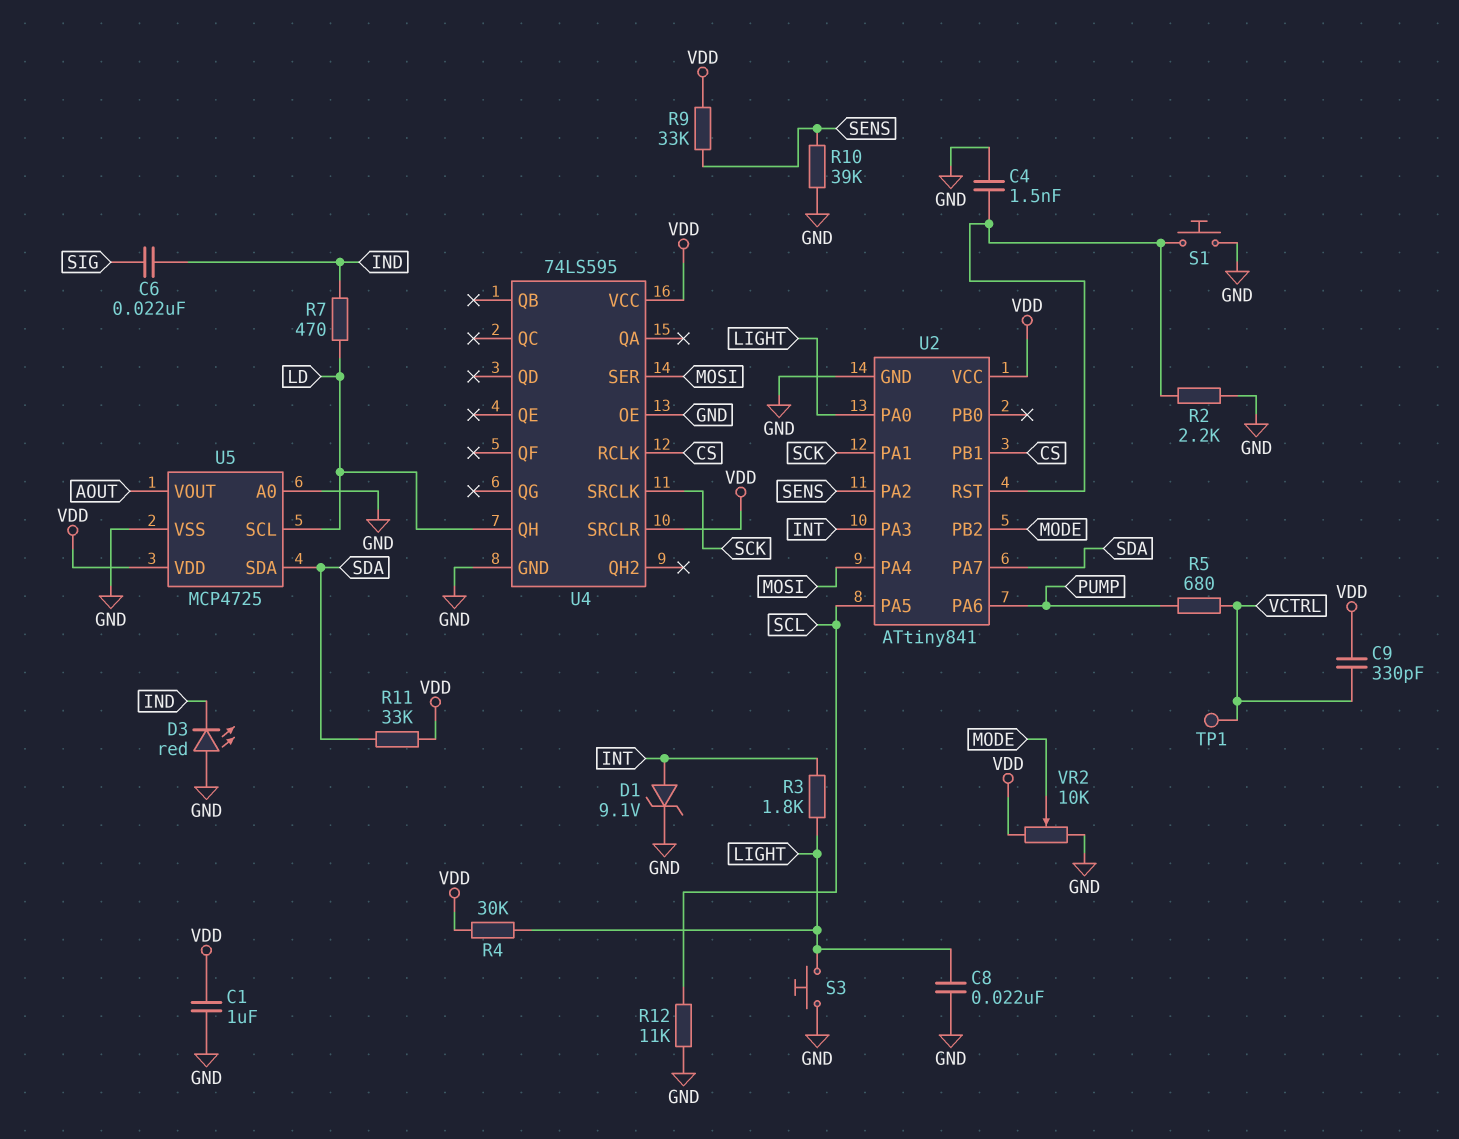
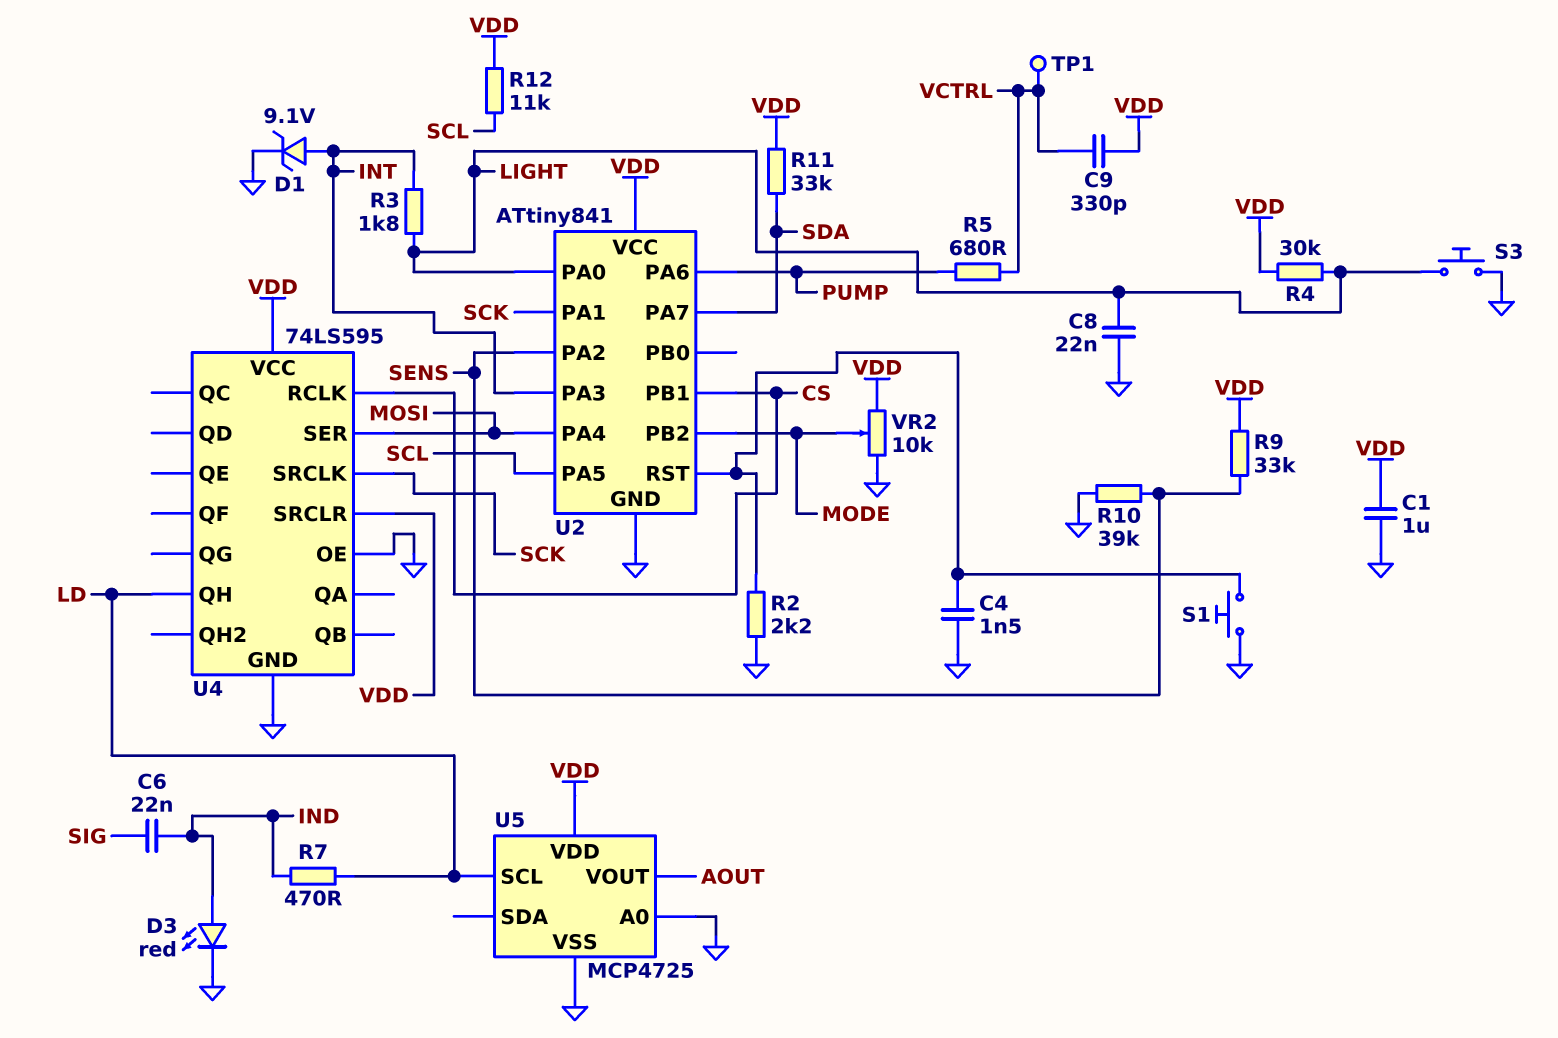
D3: LED red (A GND, K IND) -> LED red (A IND, K GND)
R12: 11k (GND, SCL) -> 11k (SCL, VDD)
U5 pin SDA: SDA -> none

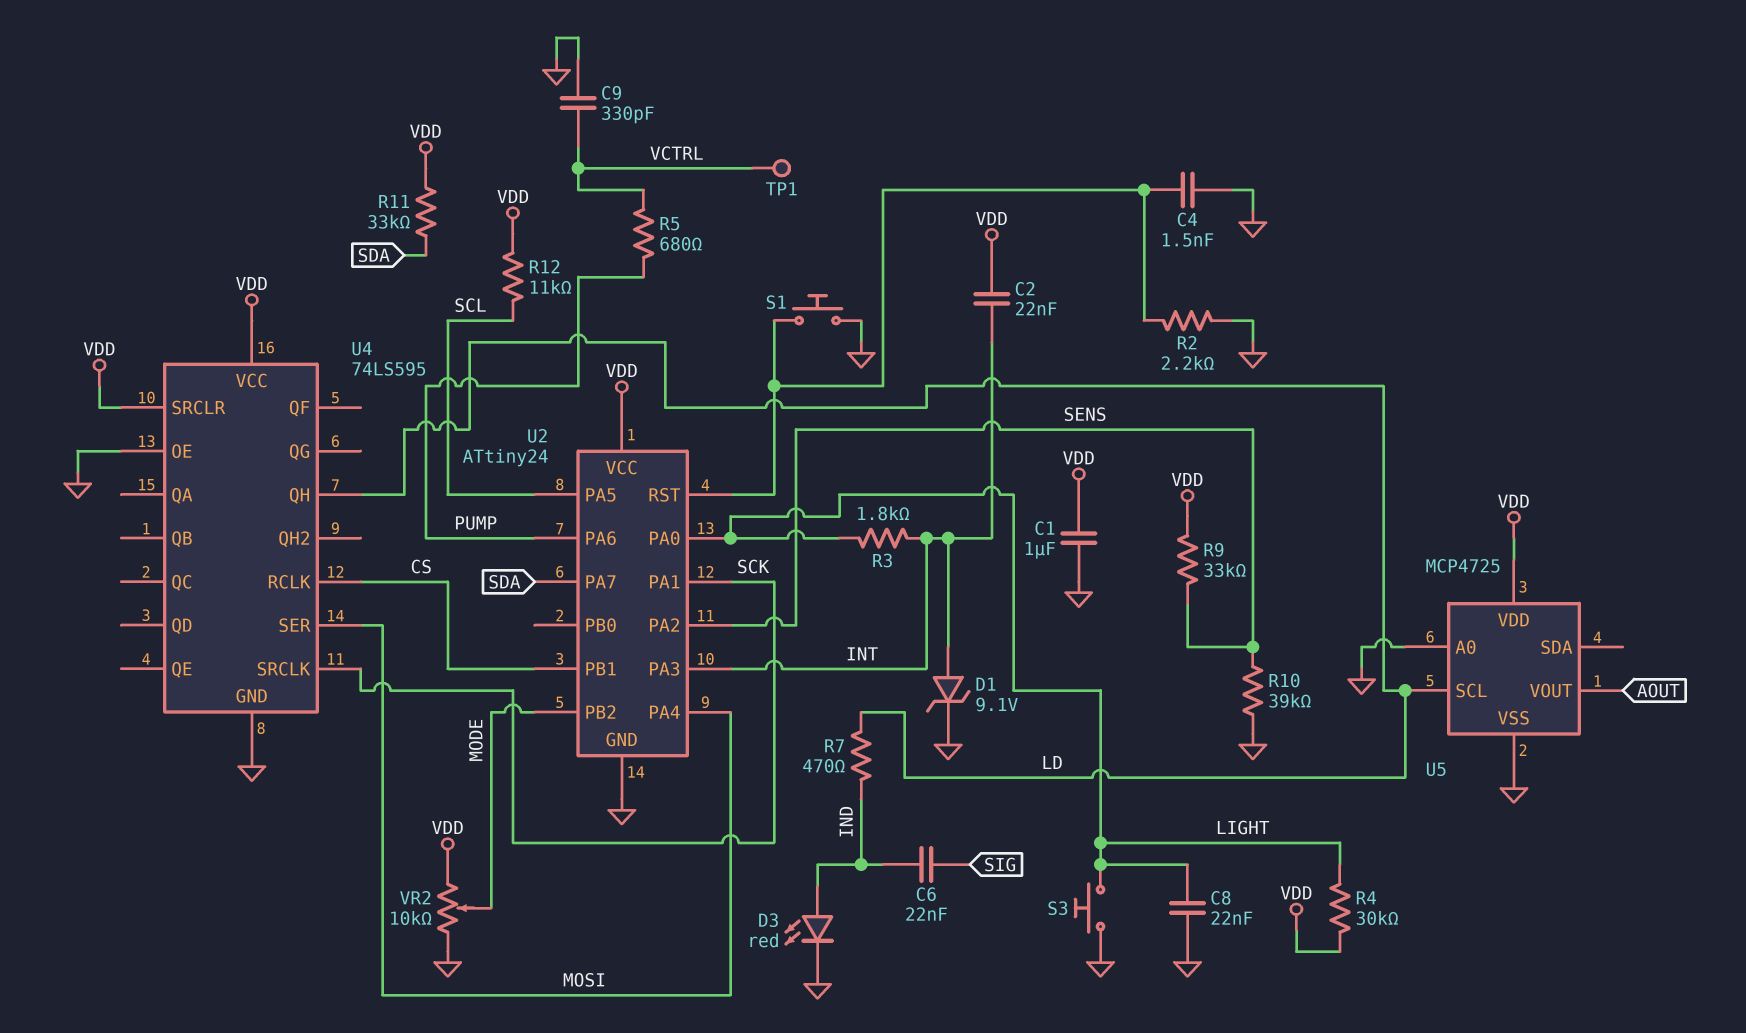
C2: none -> 22nF (INT, VDD)
C9: 330pF (VCTRL, VDD) -> 330pF (GND, VCTRL)
U2: ATtiny841 -> ATtiny24

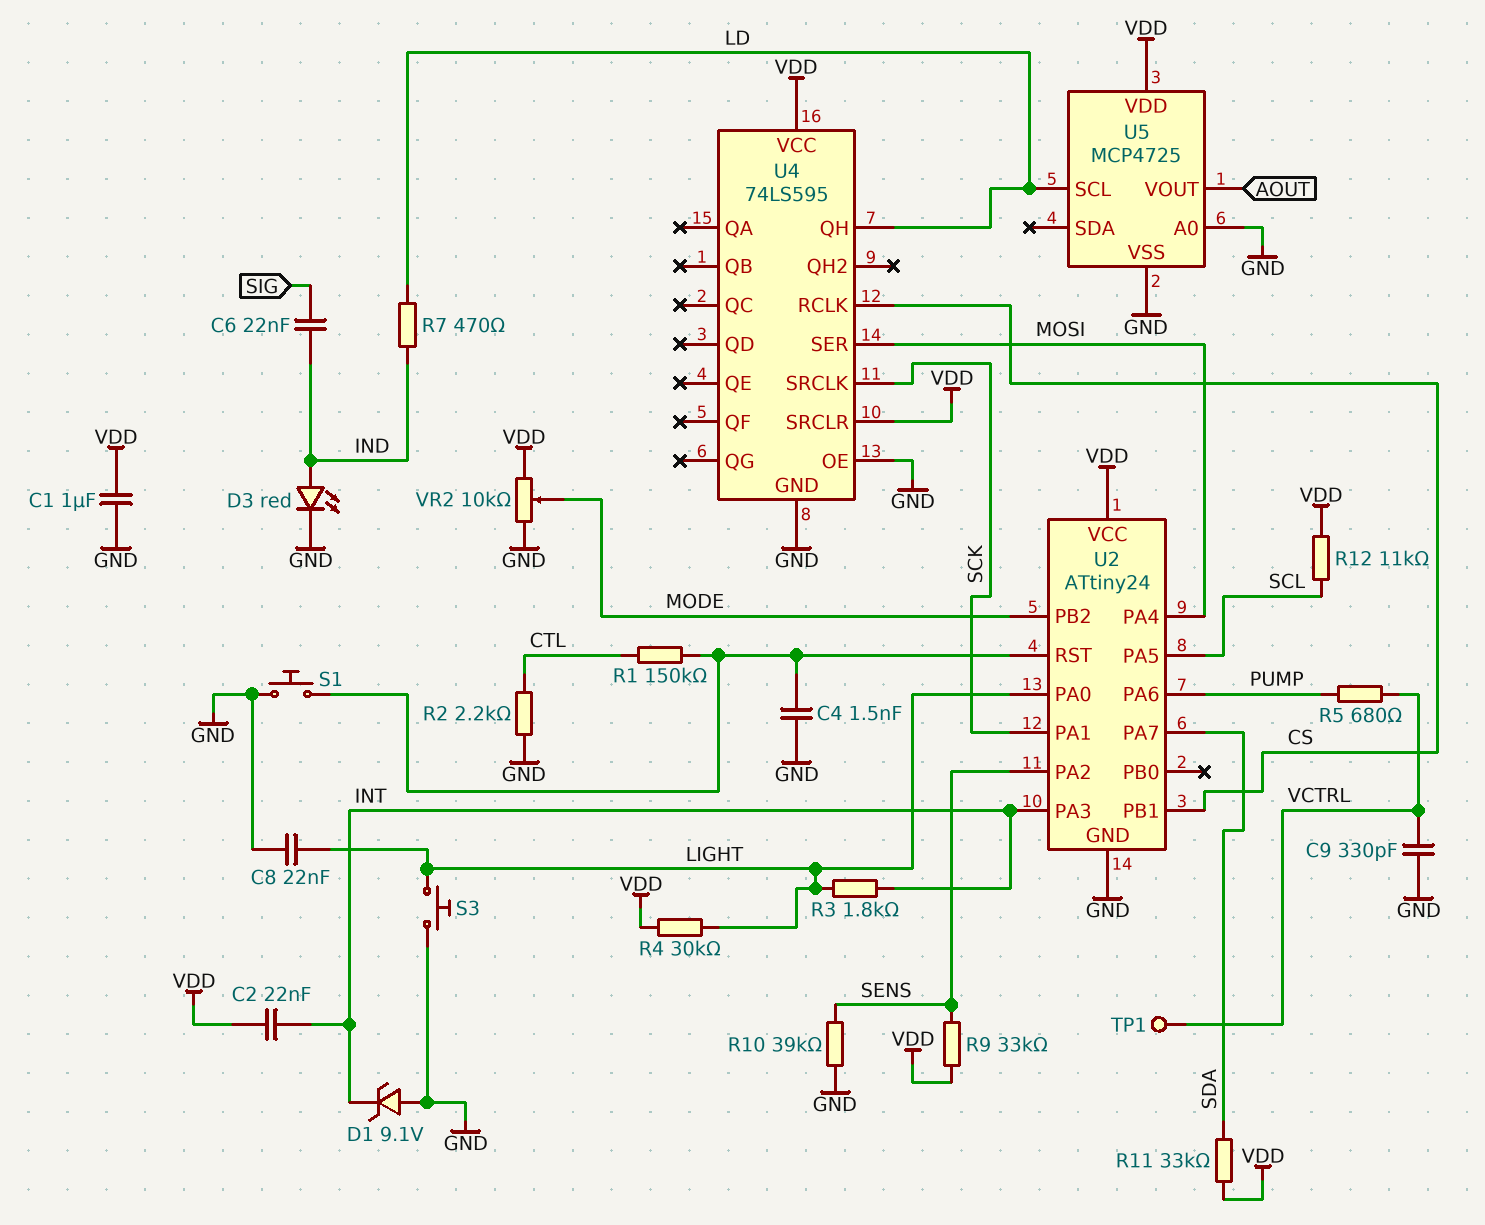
D1: zener 9.1V (A INT, K GND) -> zener 9.1V (A GND, K INT)
R1: none -> 150k (CTL, U2/RST)
R2: 2.2k (GND, U2/RST) -> 2.2k (CTL, GND)

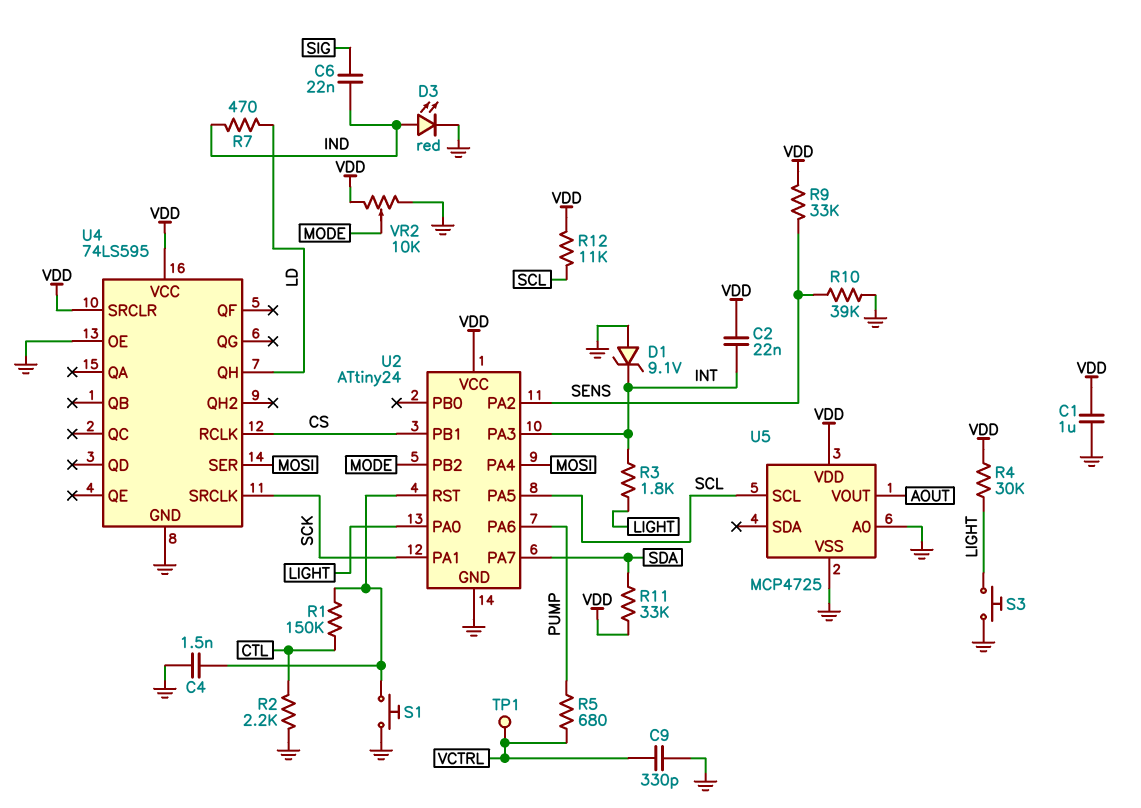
C8: 22nF (GND, LIGHT) -> none
U5 pin SCL: LD -> SCL

